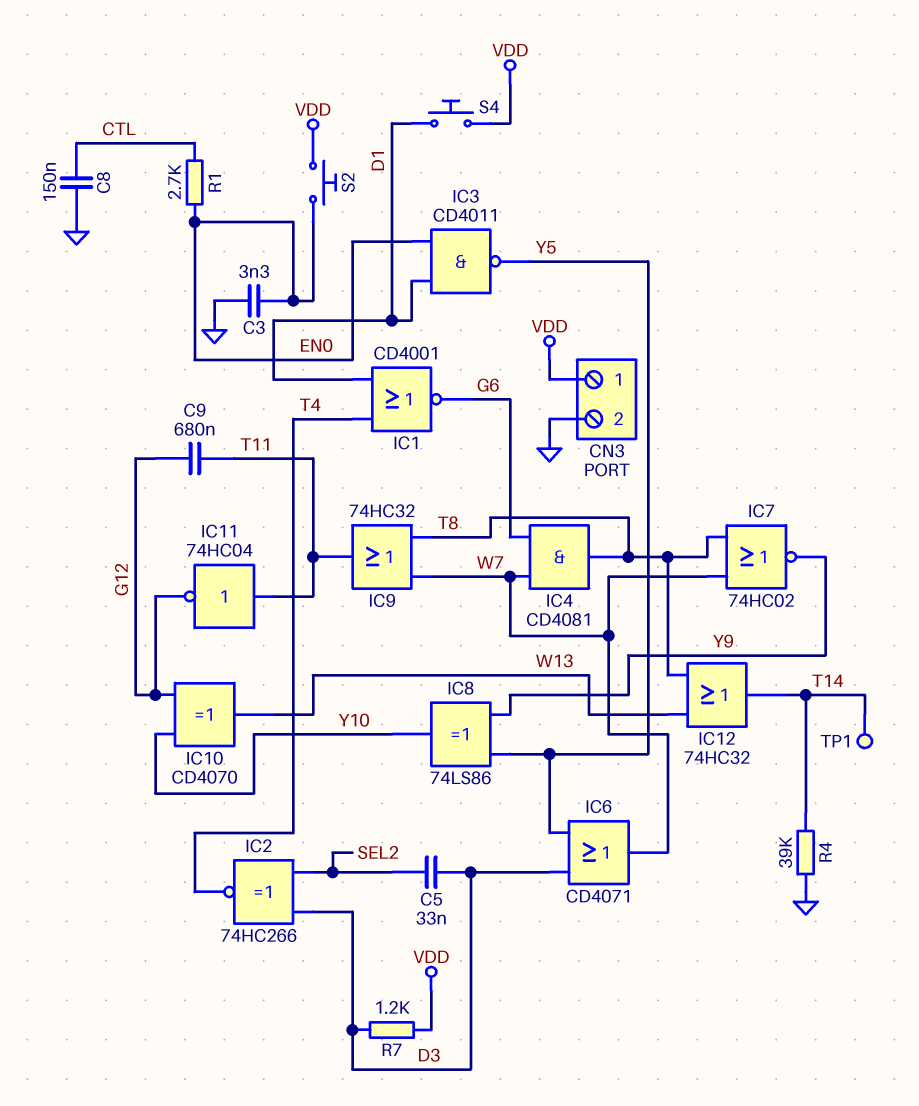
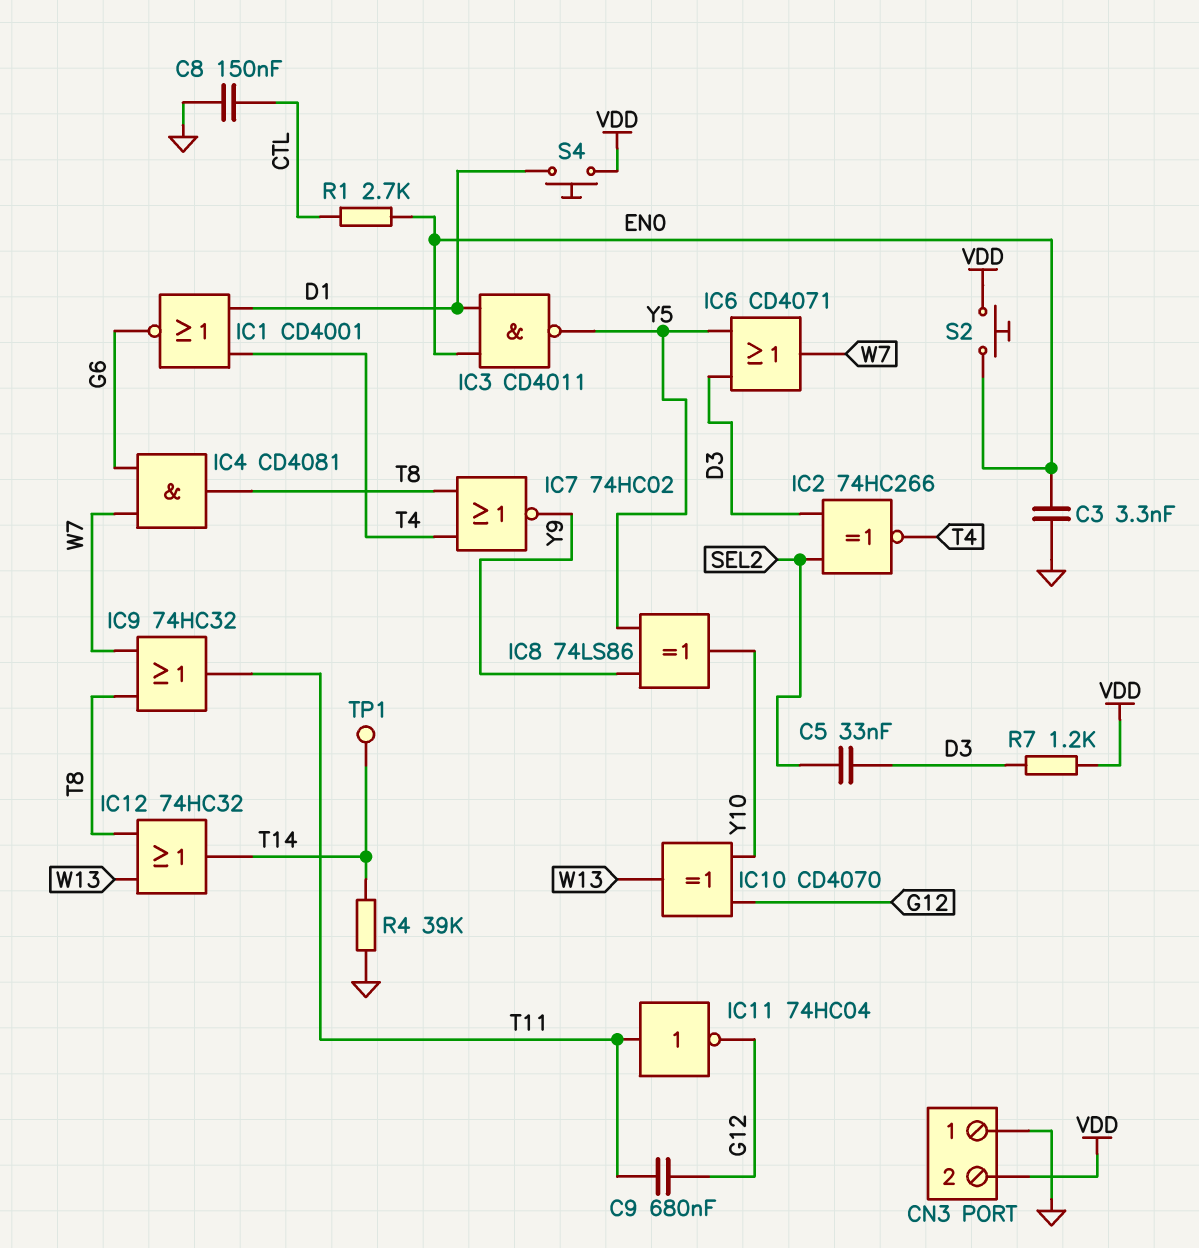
CN3 pin 1: VDD -> GND
CN3 pin 2: GND -> VDD
IC7: NOR 74HC02 (in T8, in W7, out Y9) -> NOR 74HC02 (in T4, in T8, out Y9)

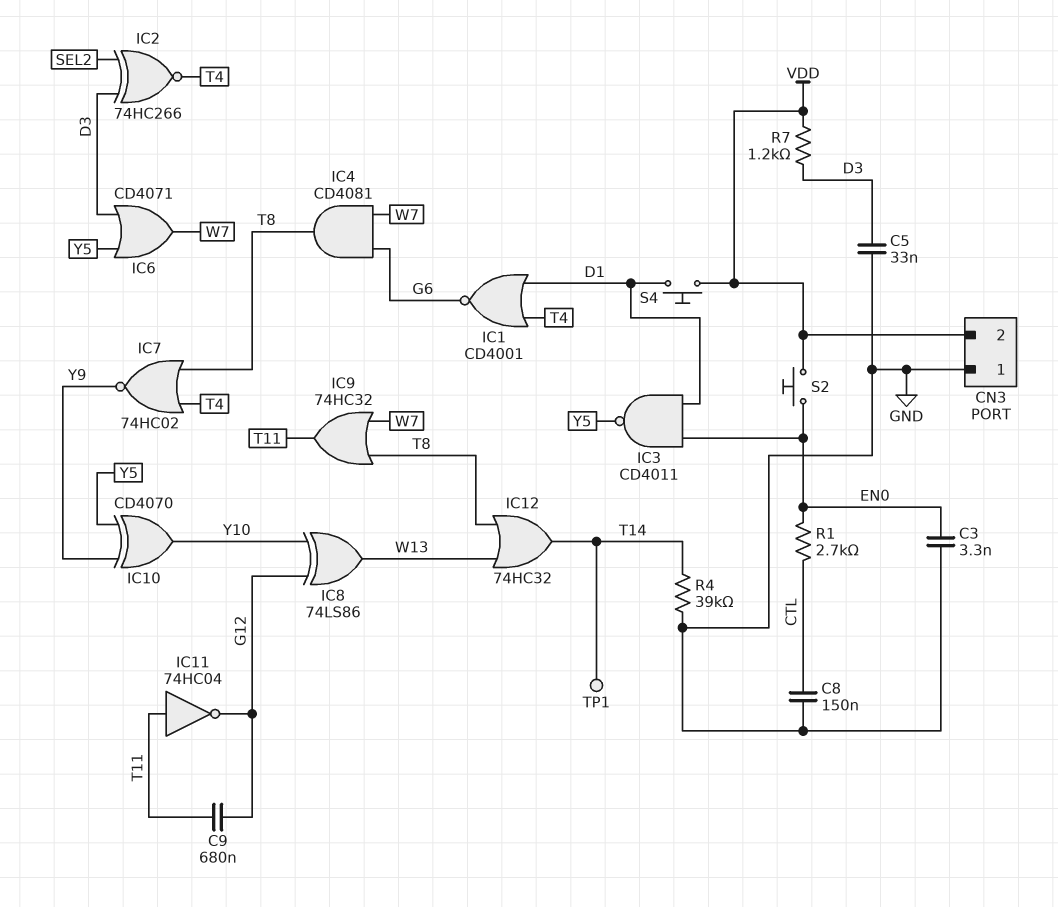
C5: 33nF (D3, SEL2) -> 33nF (D3, GND)
IC8: XOR 74LS86 (in Y5, in Y9, out Y10) -> XOR 74LS86 (in G12, in Y10, out W13)
IC10: XOR CD4070 (in G12, in Y10, out W13) -> XOR CD4070 (in Y5, in Y9, out Y10)

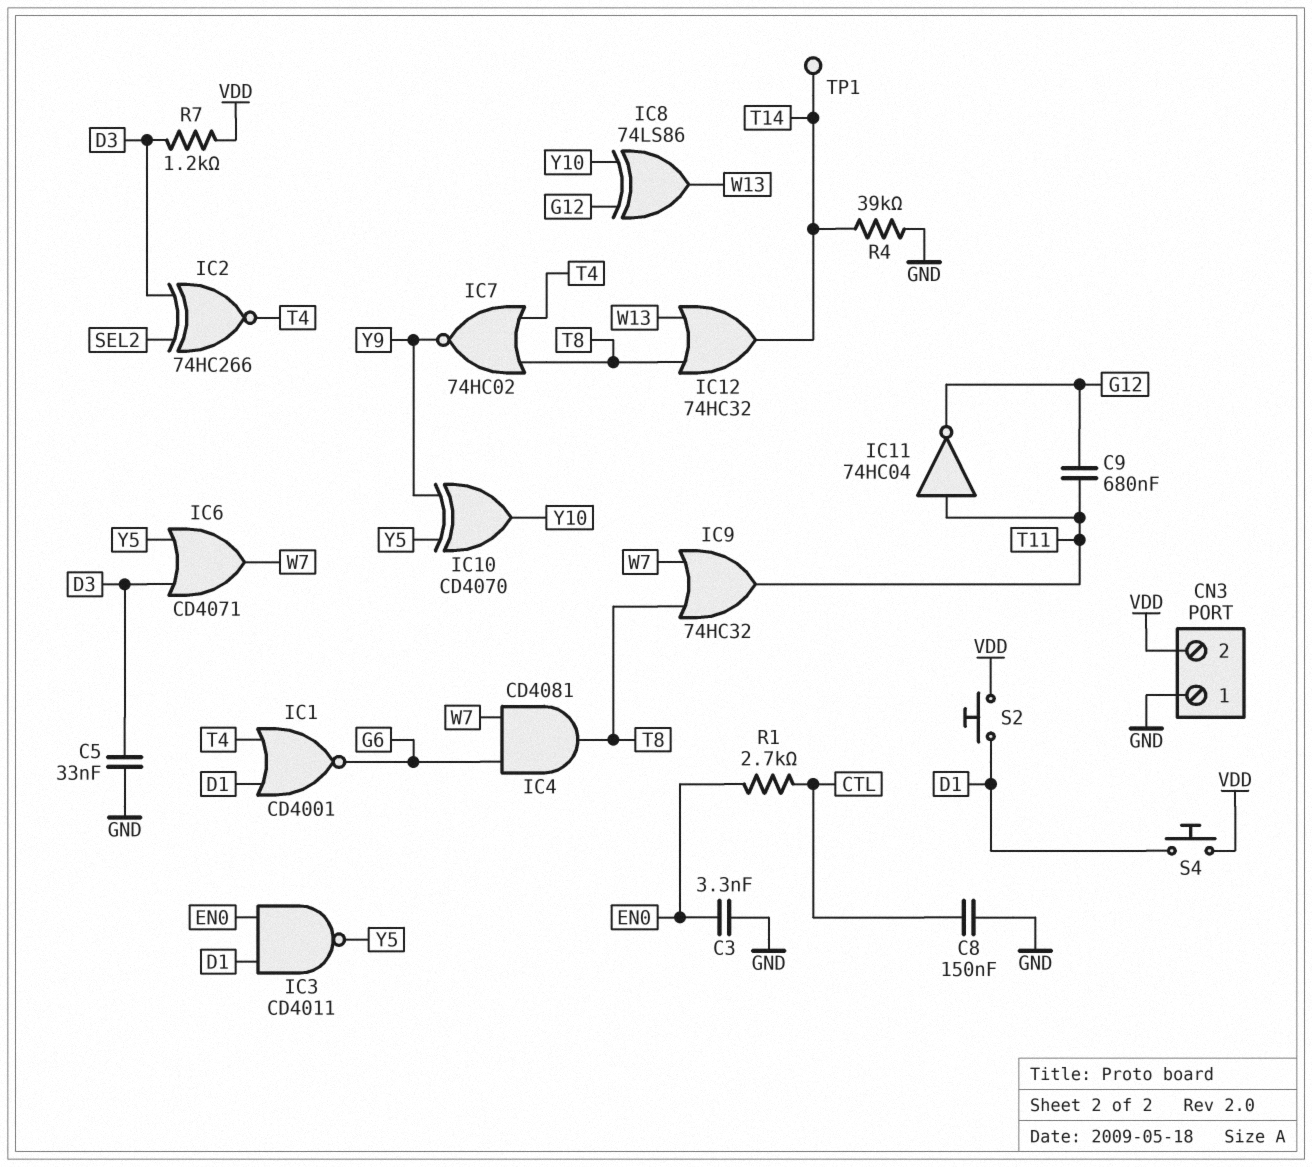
S2: button (EN0, VDD) -> button (D1, VDD)

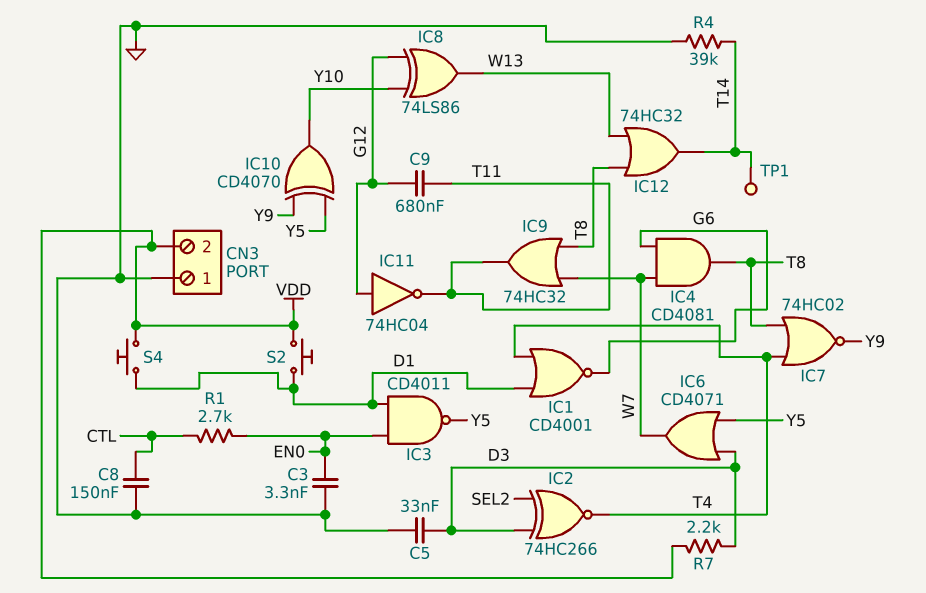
IC11: NOT 74HC04 (in T11, out G12) -> NOT 74HC04 (in G12, out T11)
R7: 1.2k (D3, VDD) -> 2.2k (D3, VDD)

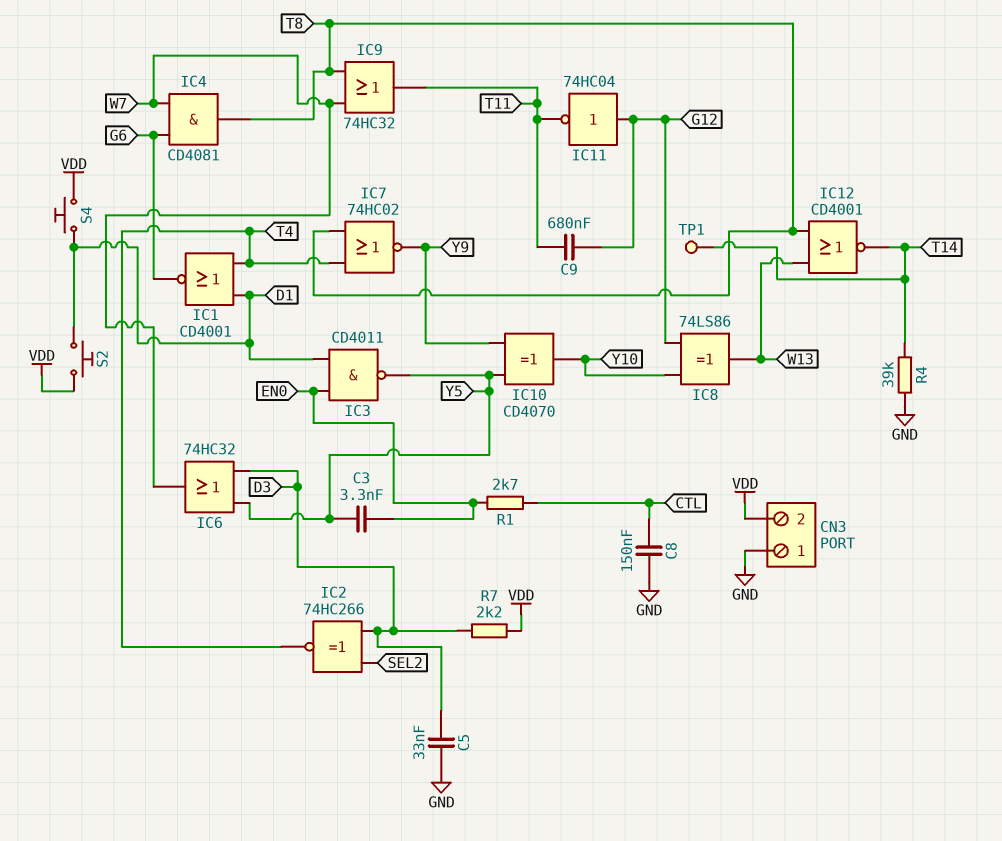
C3: 3.3nF (EN0, GND) -> 3.3nF (EN0, Y5)
IC6: OR CD4071 (in D3, in Y5, out W7) -> OR 74HC32 (in D3, in Y5, out W7)
IC12: OR 74HC32 (in T8, in W13, out T14) -> NOR CD4001 (in T8, in W13, out T14)

